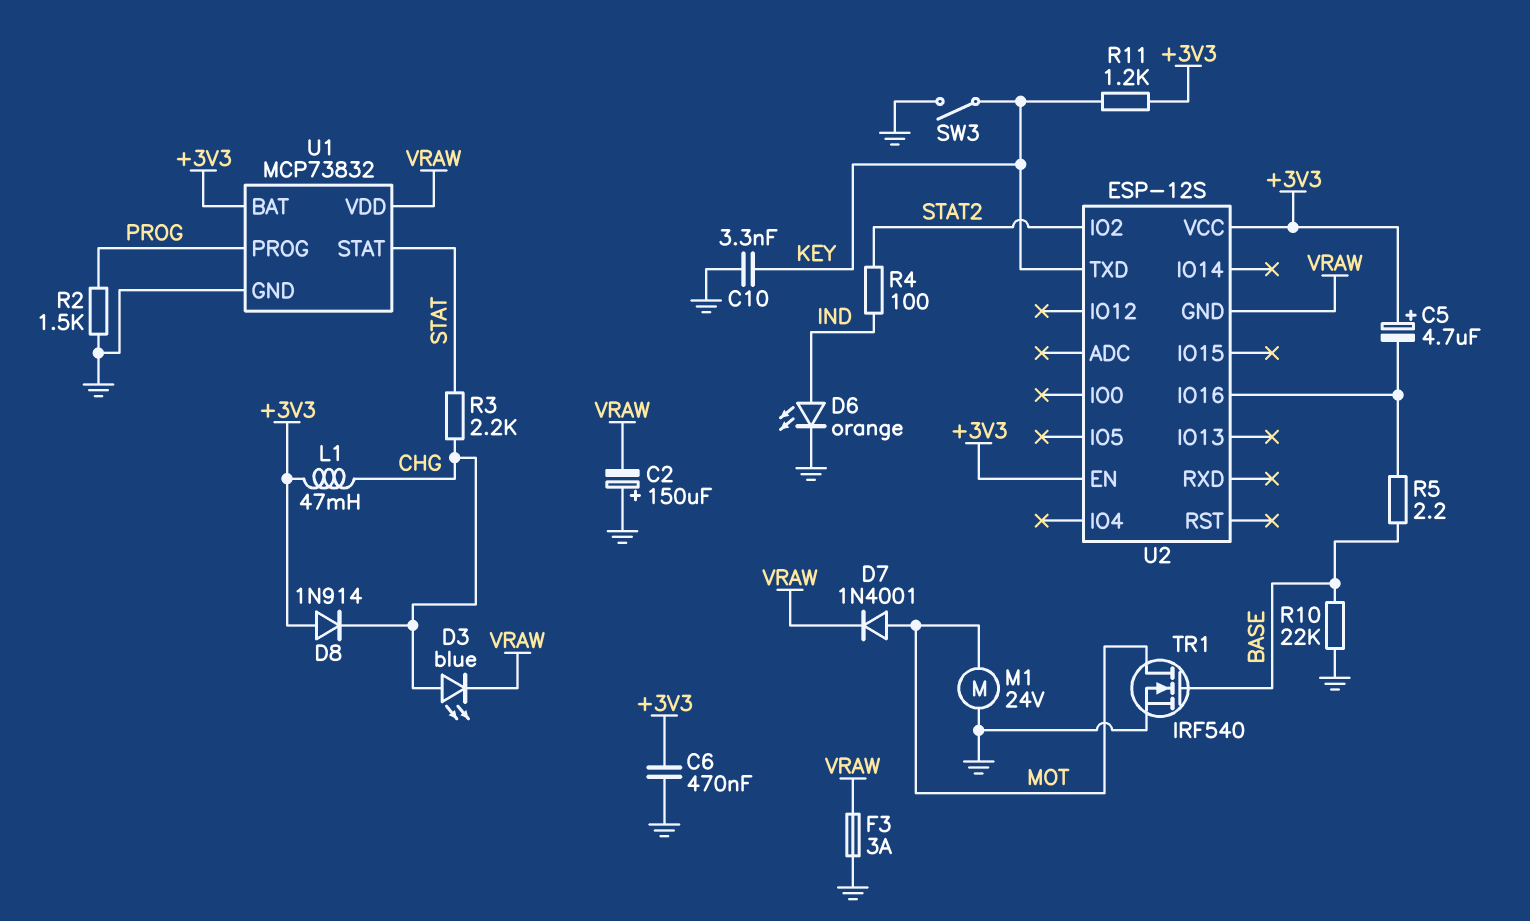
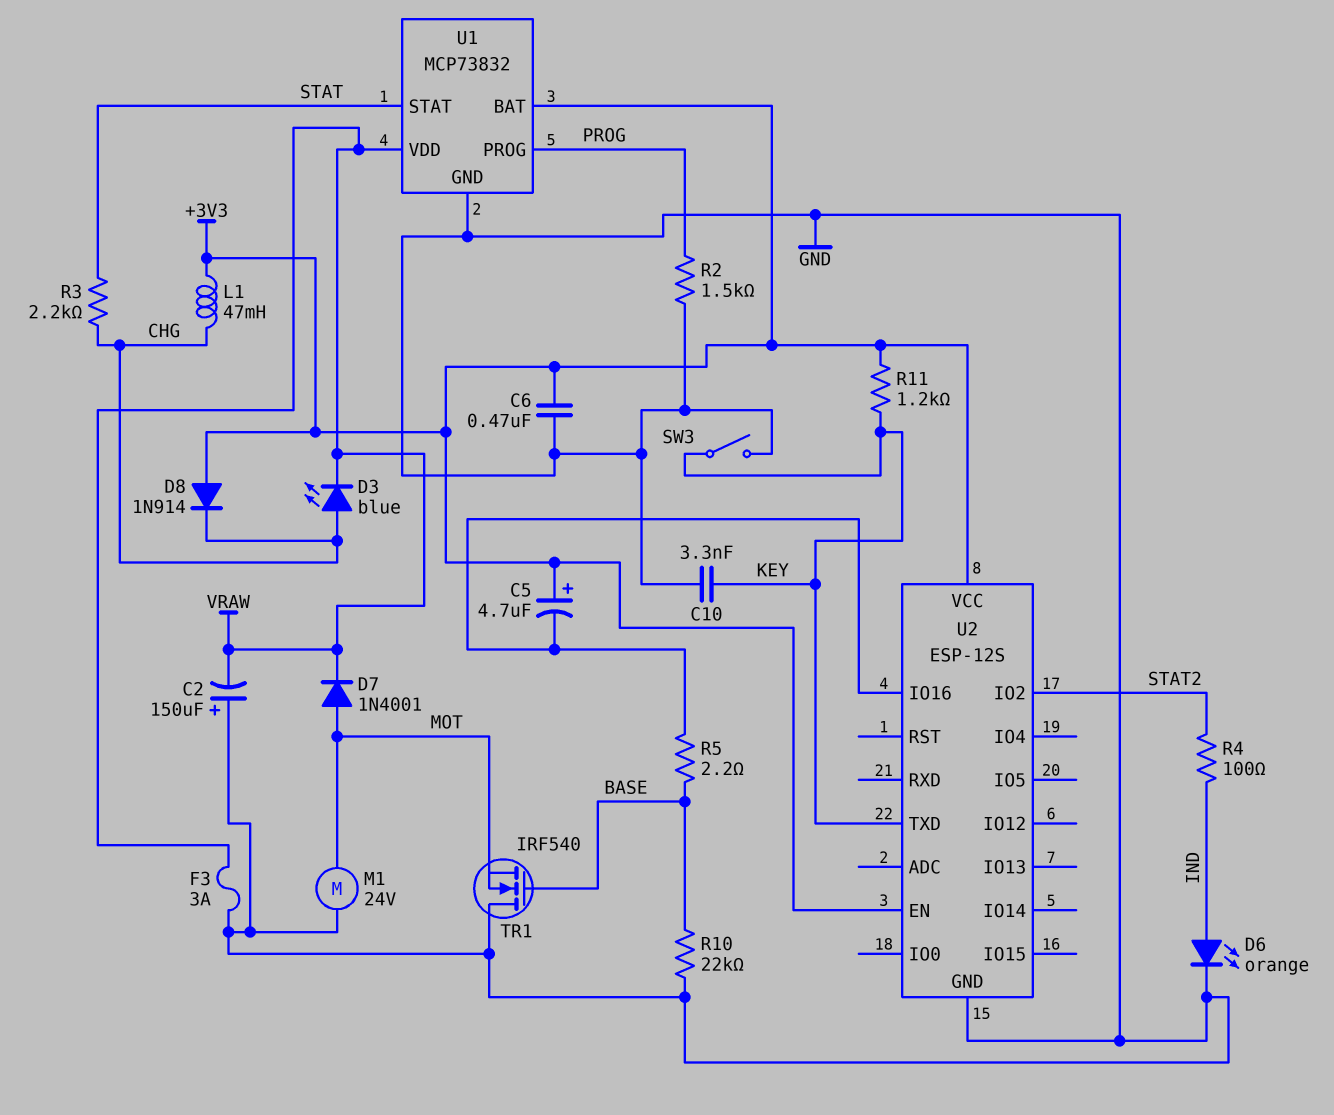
TR1: NMOS IRF540 (G BASE, D MOT, S GND) -> NMOS IRF540 (G BASE, D GND, S MOT)
U2 pin GND: VRAW -> GND

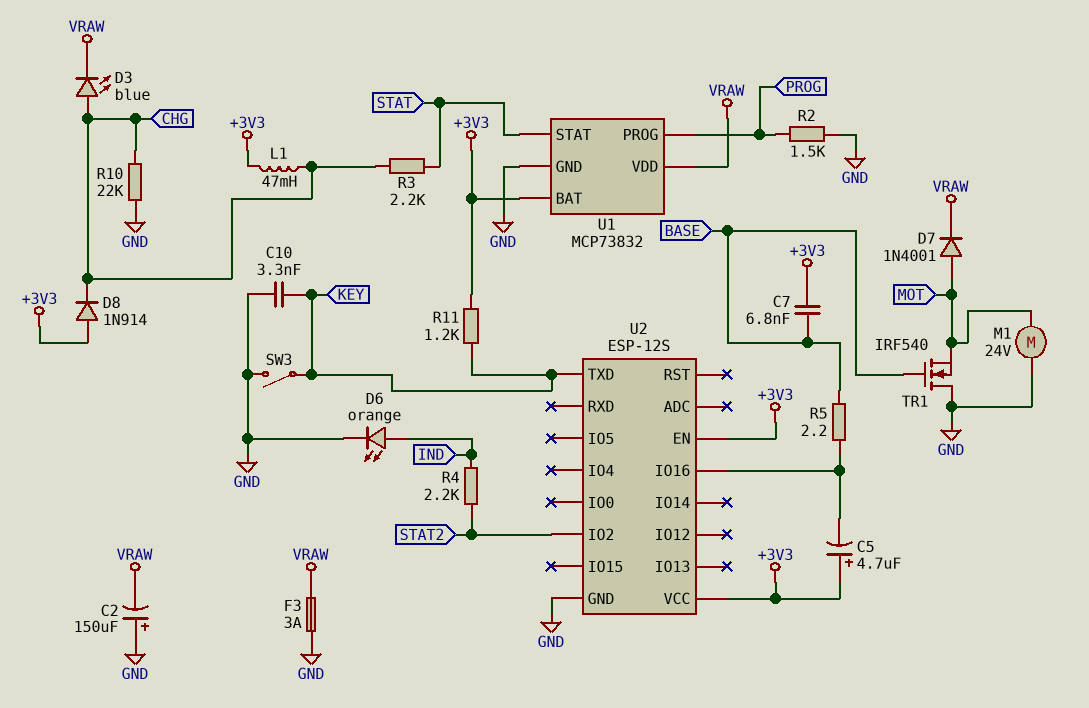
C6: 470nF (+3V3, GND) -> none
C7: none -> 6.8nF (+3V3, BASE)
R4: 100 (IND, STAT2) -> 2.2k (IND, STAT2)
R10: 22k (BASE, GND) -> 22k (CHG, GND)

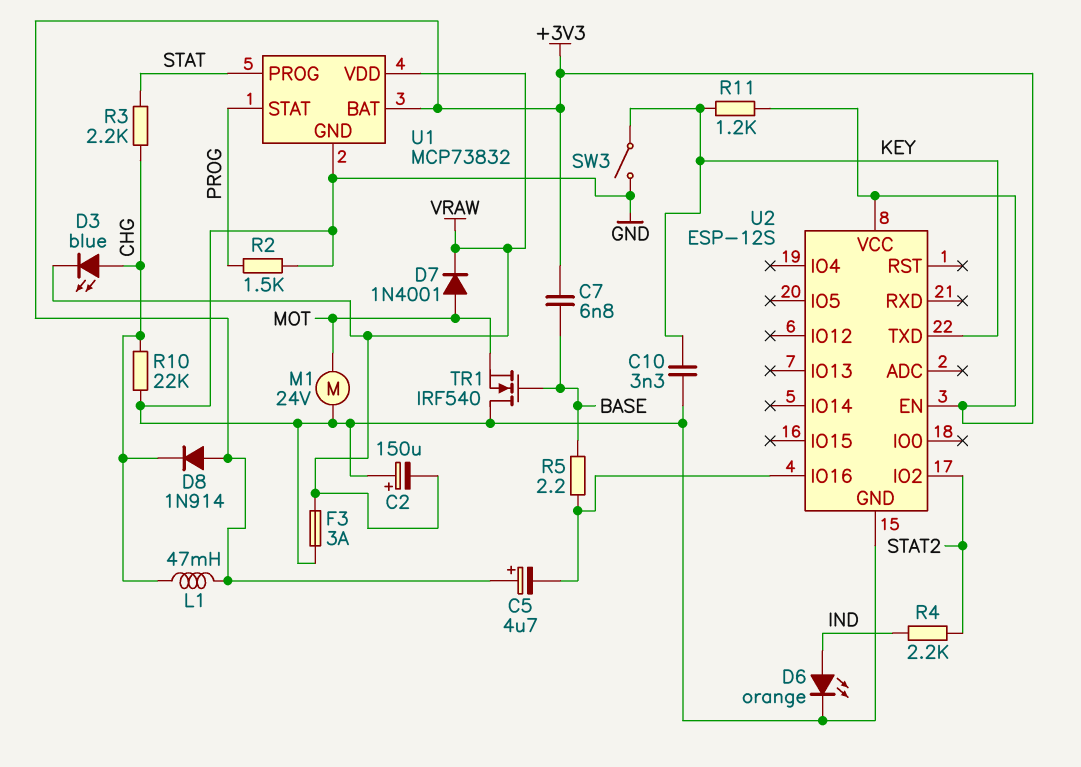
U1 pin PROG: PROG -> STAT
U1 pin STAT: STAT -> PROG

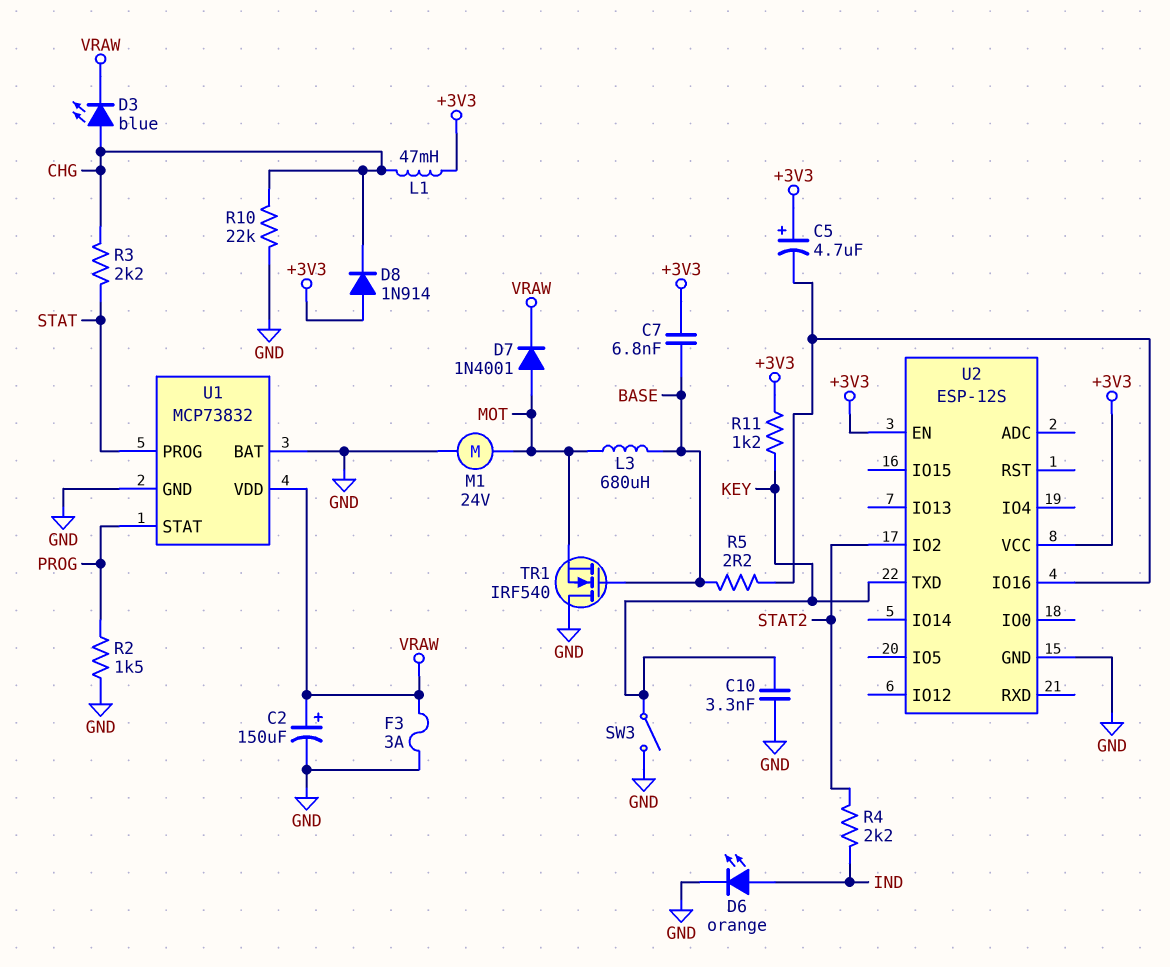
C2: 150uF (plus GND, minus VRAW) -> 150uF (plus VRAW, minus GND)
L3: none -> 680uH (BASE, MOT)
U1 pin BAT: +3V3 -> GND

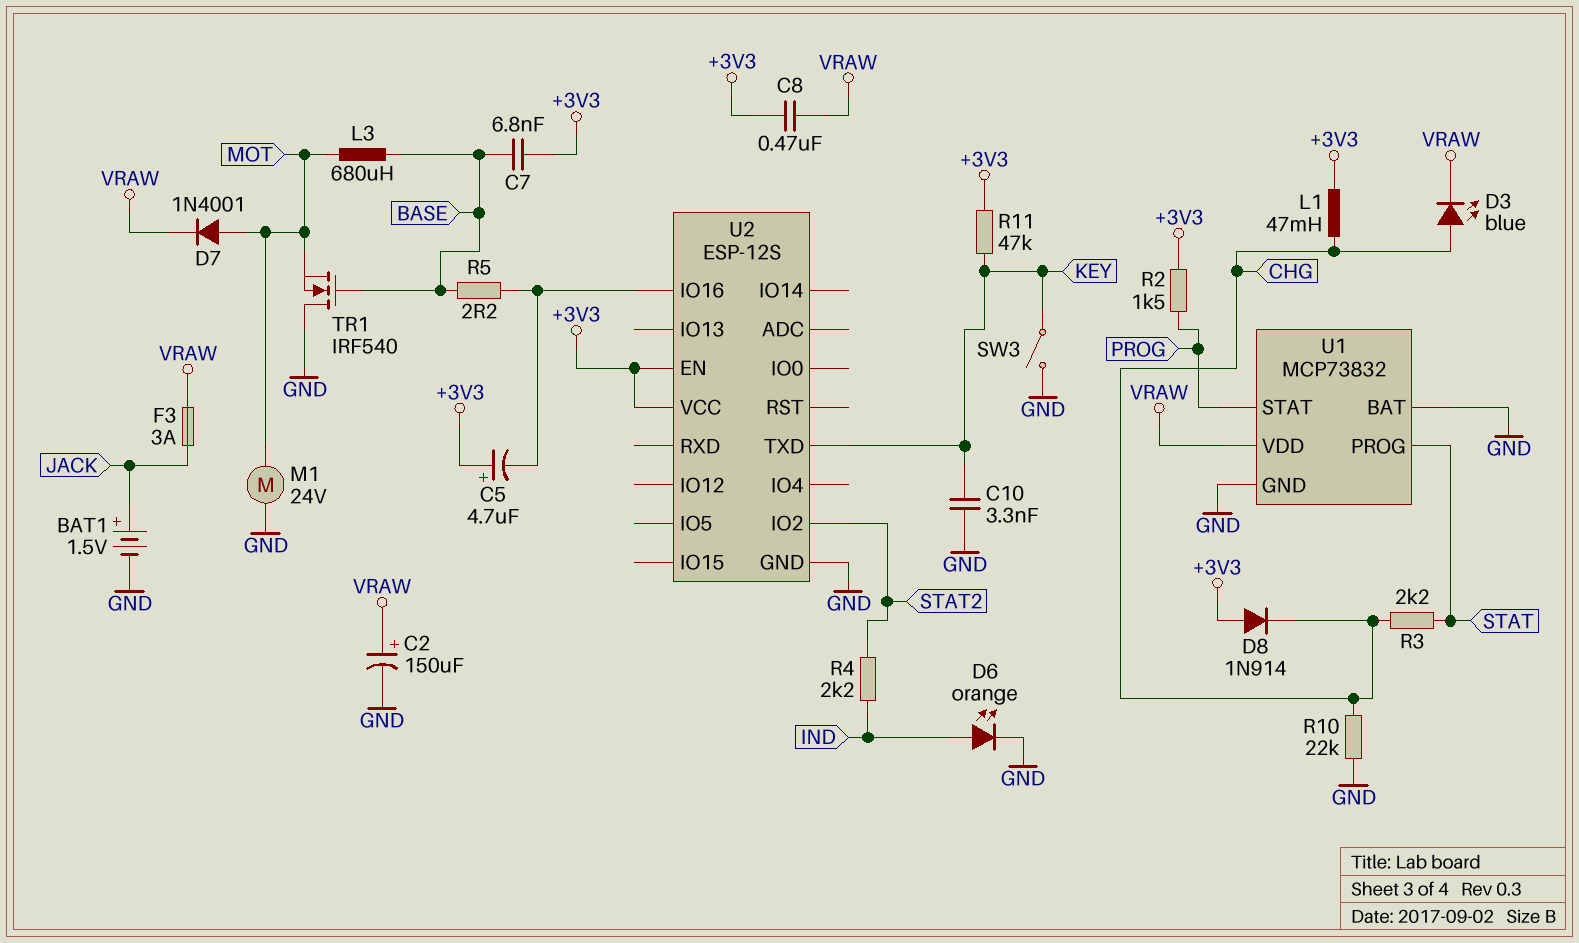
BAT1: none -> 1.5V (plus JACK, minus GND)
C8: none -> 470nF (+3V3, VRAW)
F3: 3A (GND, VRAW) -> 3A (JACK, VRAW)
R2: 1.5k (GND, PROG) -> 1.5k (+3V3, PROG)
R11: 1.2k (+3V3, KEY) -> 47k (+3V3, KEY)

